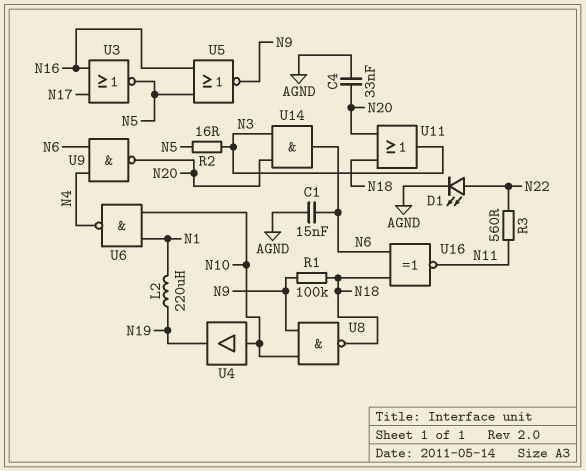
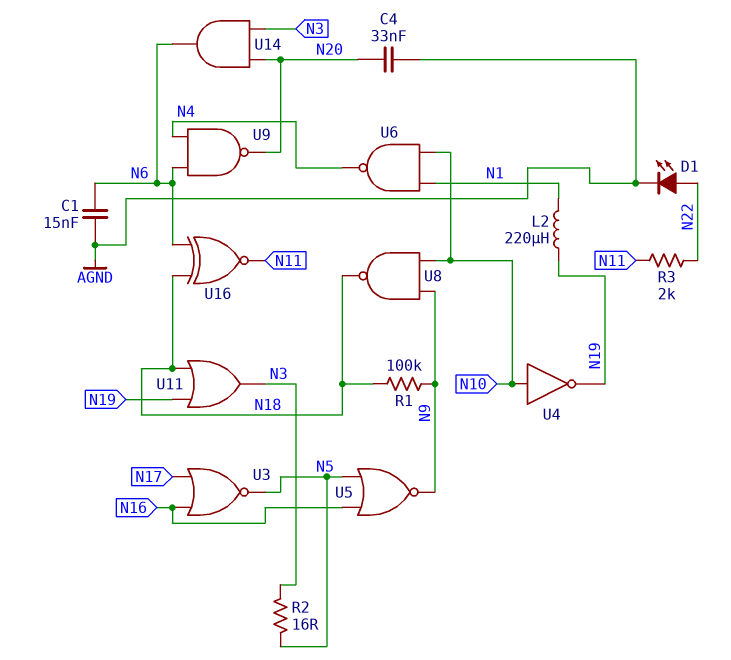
R3: 560 (N11, N22) -> 2k (N11, N22)
U4: buffer (in N10, out N19) -> NOT (in N10, out N19)
U11: OR (in N18, in N20, out N3) -> OR (in N18, in N19, out N3)

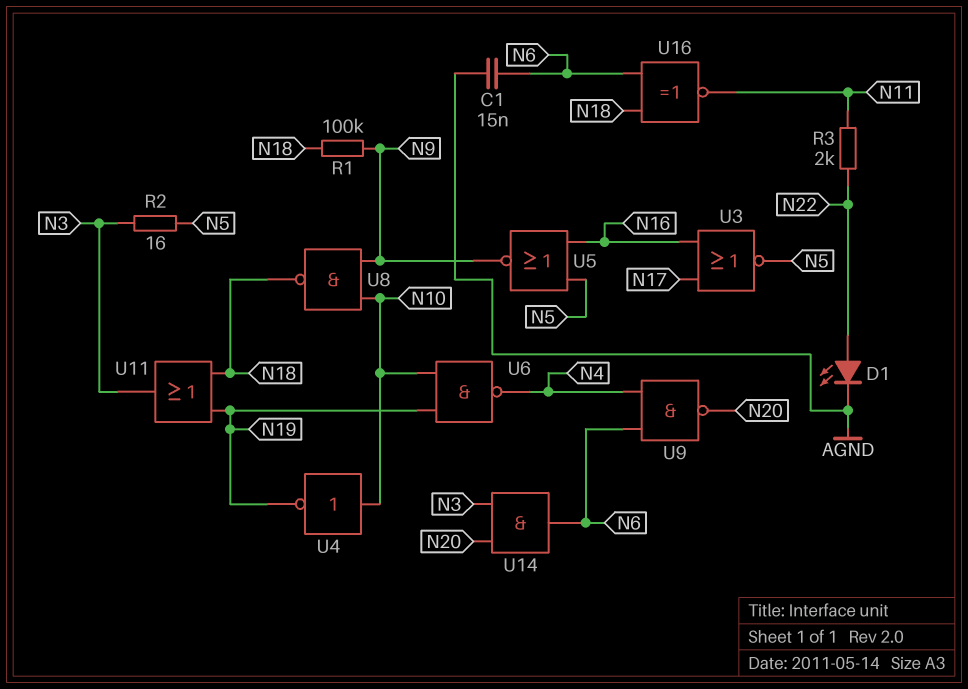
C4: 33nF (AGND, N20) -> none
L2: 220uH (N1, N19) -> none
U6: NAND (in N1, in N10, out N4) -> NAND (in N10, in N19, out N4)

